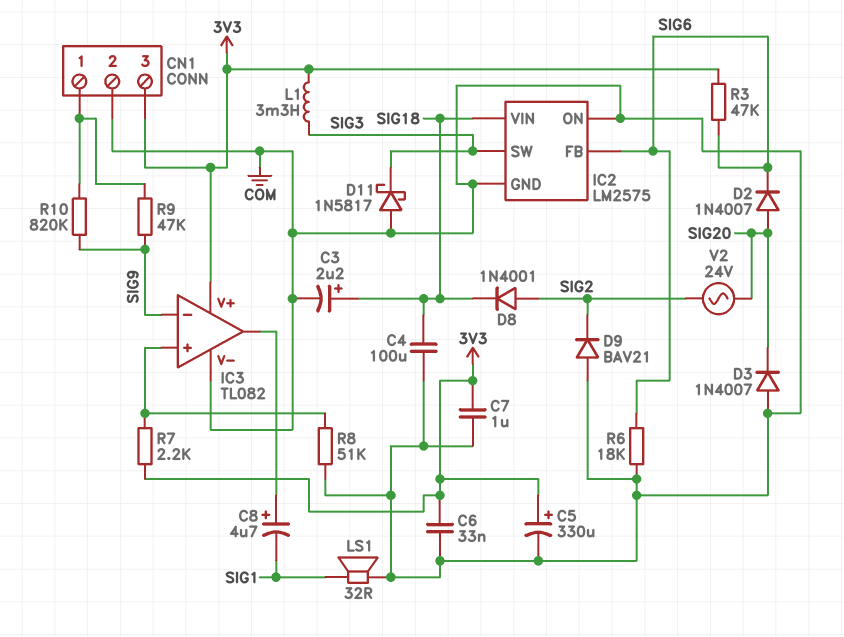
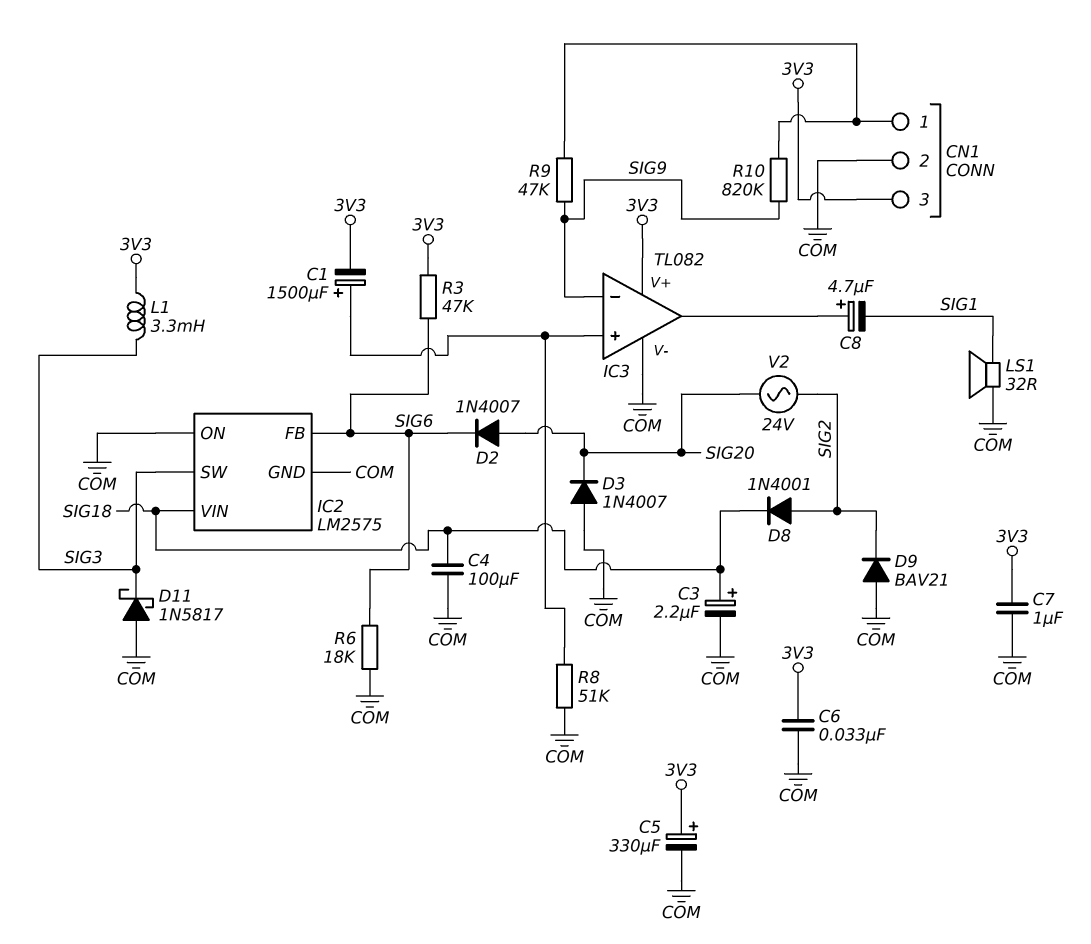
C1: none -> 1500uF (plus IC3/in+, minus 3V3)
R7: 2.2k (3V3, IC3/in+) -> none

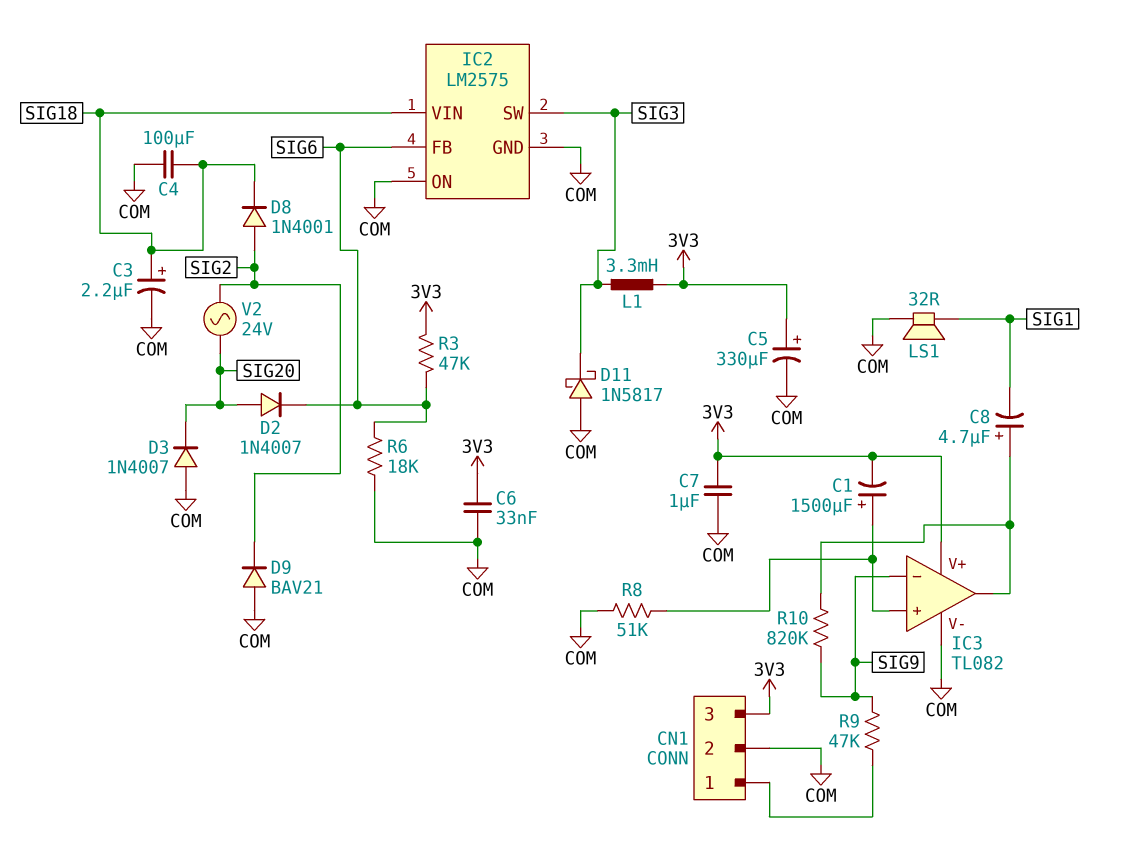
R10: 820k (CN1/1, SIG9) -> 820k (IC3/out, SIG9)

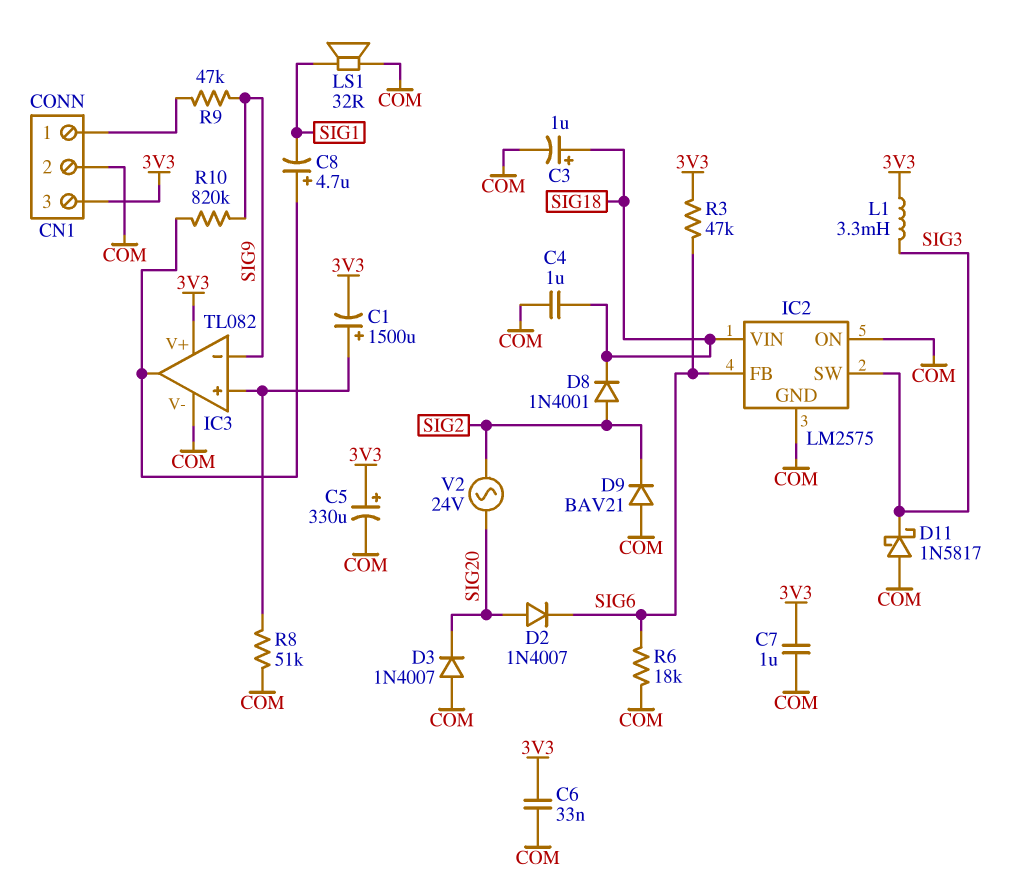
C3: 2.2uF (plus SIG18, minus COM) -> 1uF (plus SIG18, minus COM)
C4: 100uF (COM, SIG18) -> 1uF (COM, SIG18)

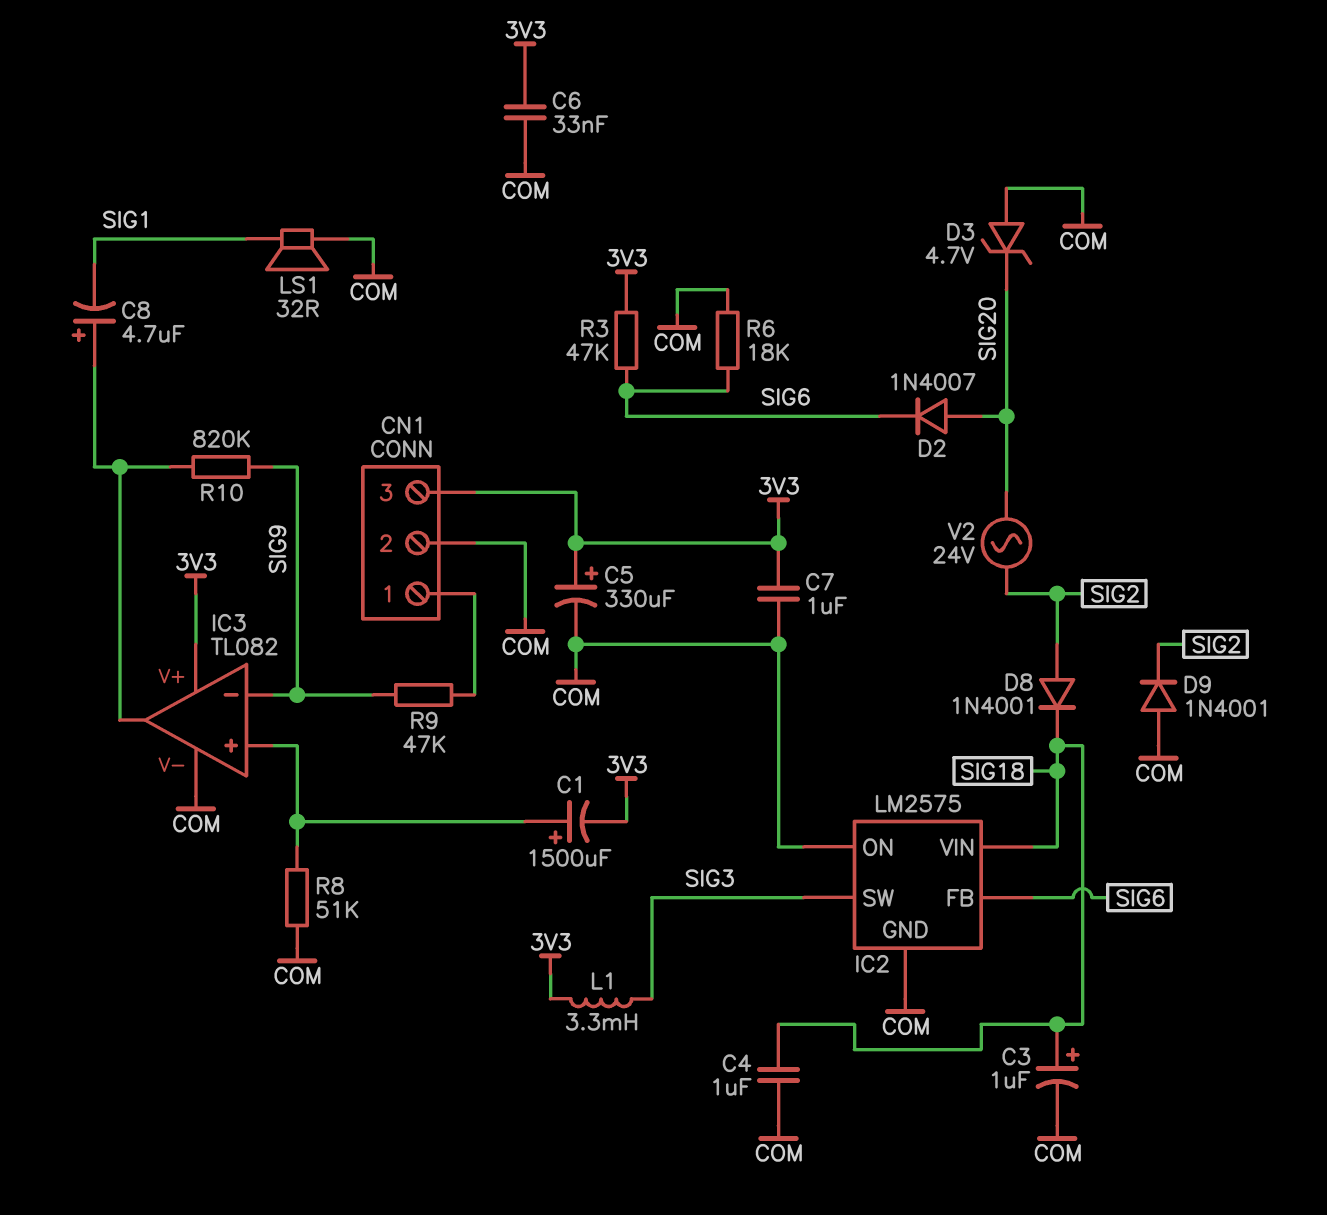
D3: diode 1N4007 (A COM, K SIG20) -> zener 4.7V (A COM, K SIG20)
D9: diode BAV21 (A COM, K SIG2) -> diode 1N4001 (A COM, K SIG2)
D11: schottky 1N5817 (A COM, K SIG3) -> none

